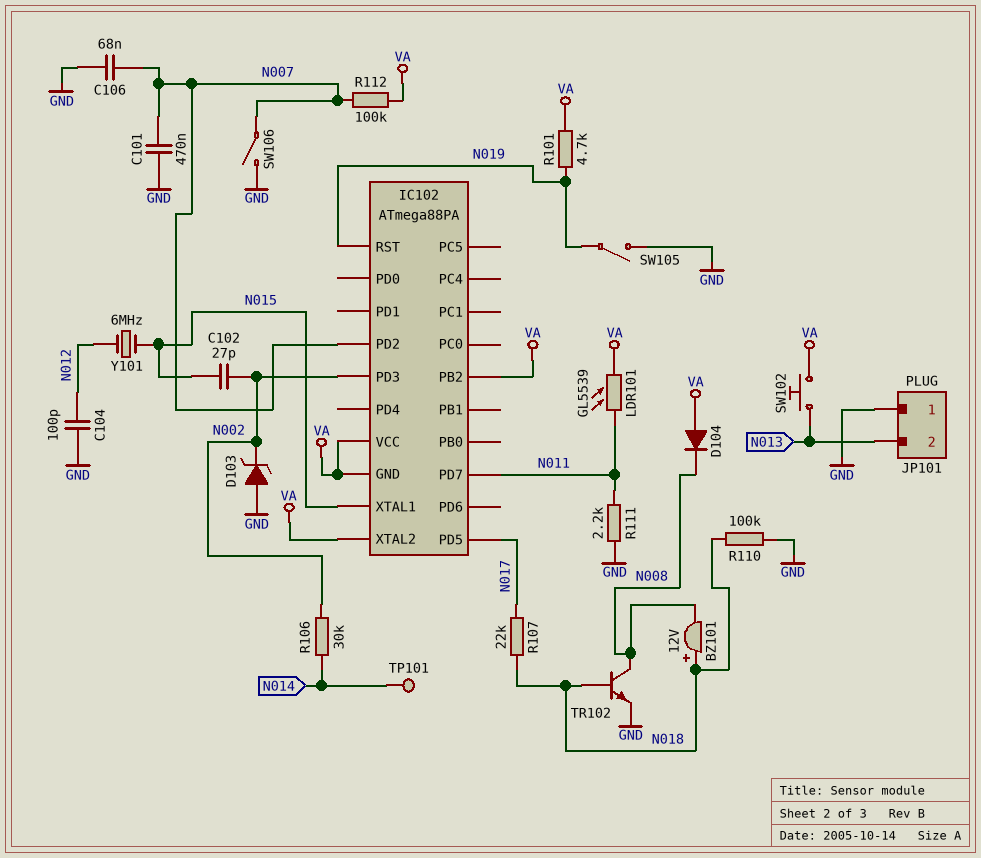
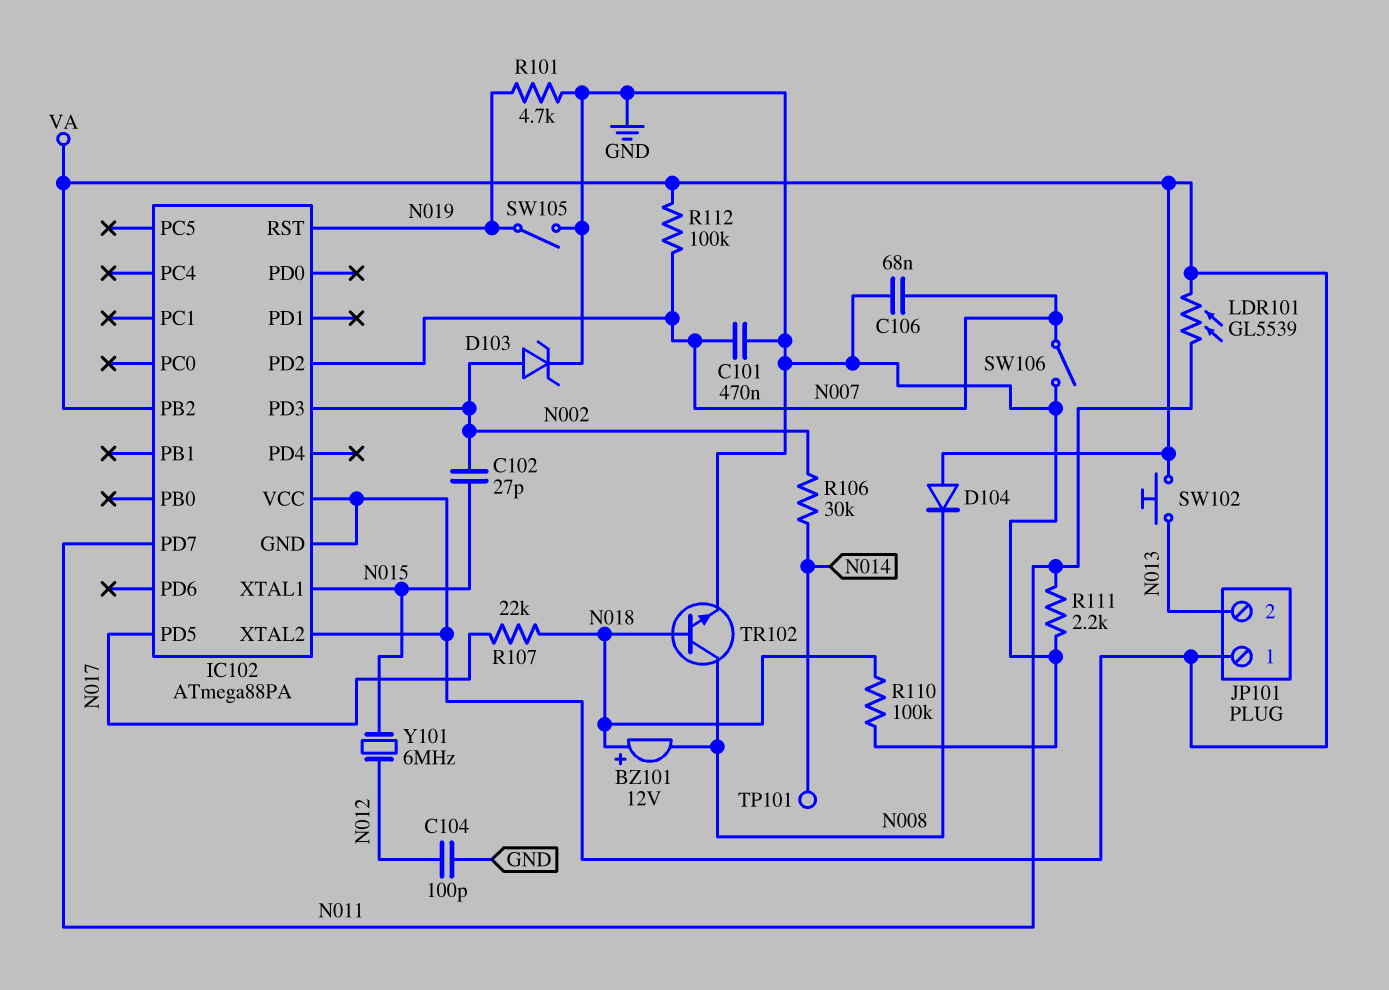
D103: zener (A GND, K N002) -> zener (A N002, K GND)
JP101 pin 1: GND -> VA
R101: 4.7k (N019, VA) -> 4.7k (GND, N019)

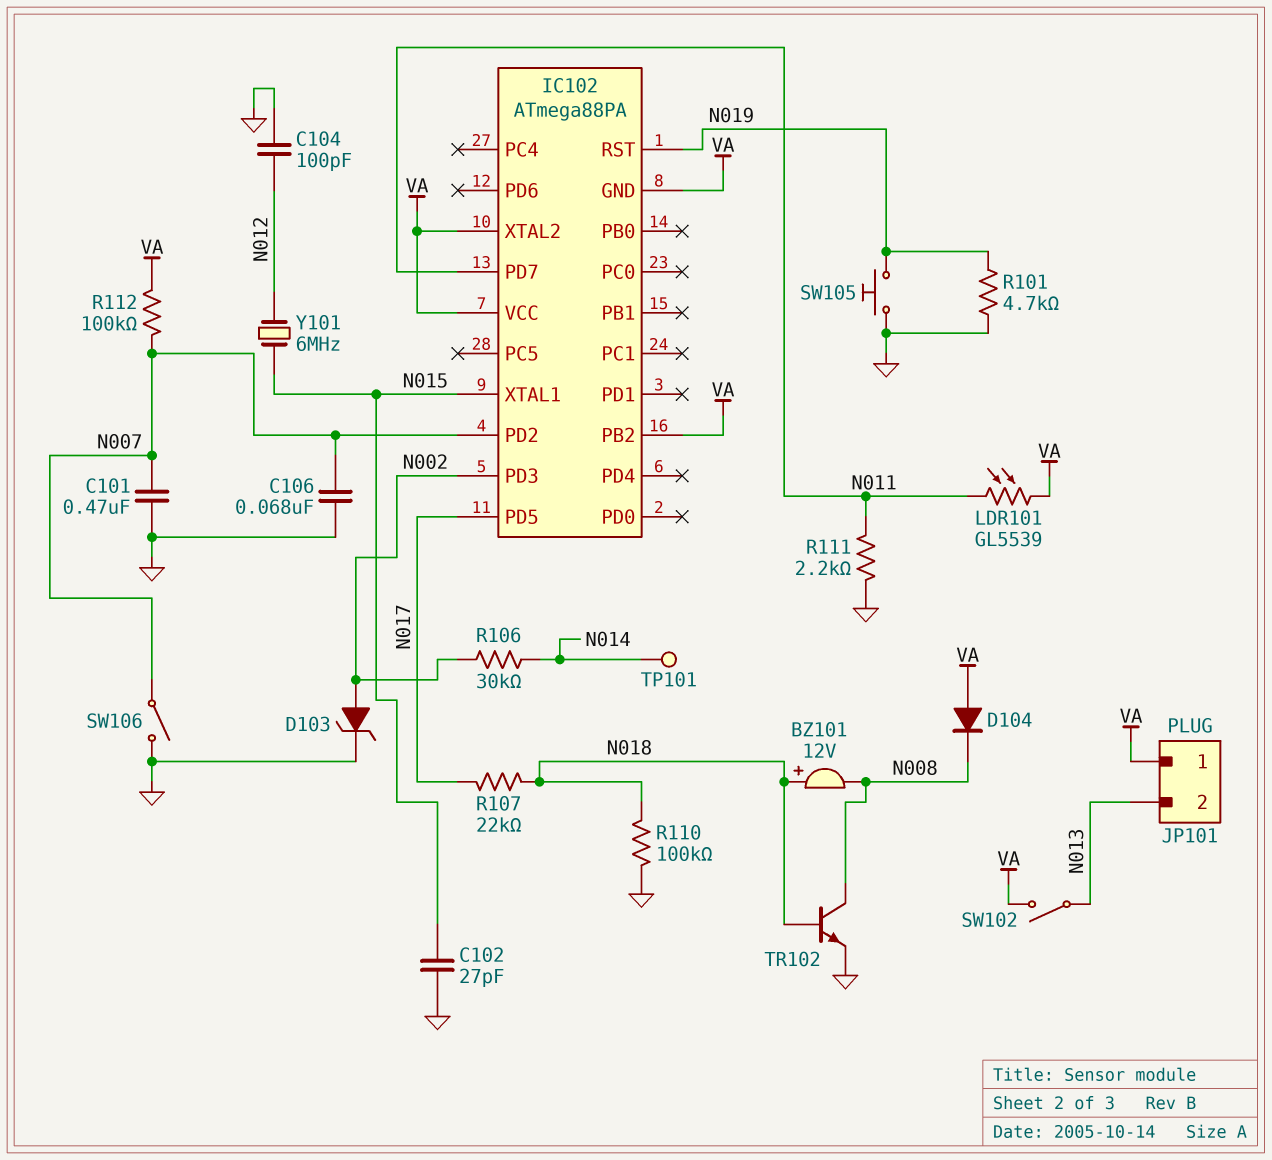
C102: 27pF (N002, N015) -> 27pF (GND, N015)
SW102: button (N013, VA) -> switch (N013, VA)
SW105: switch (GND, N019) -> button (GND, N019)

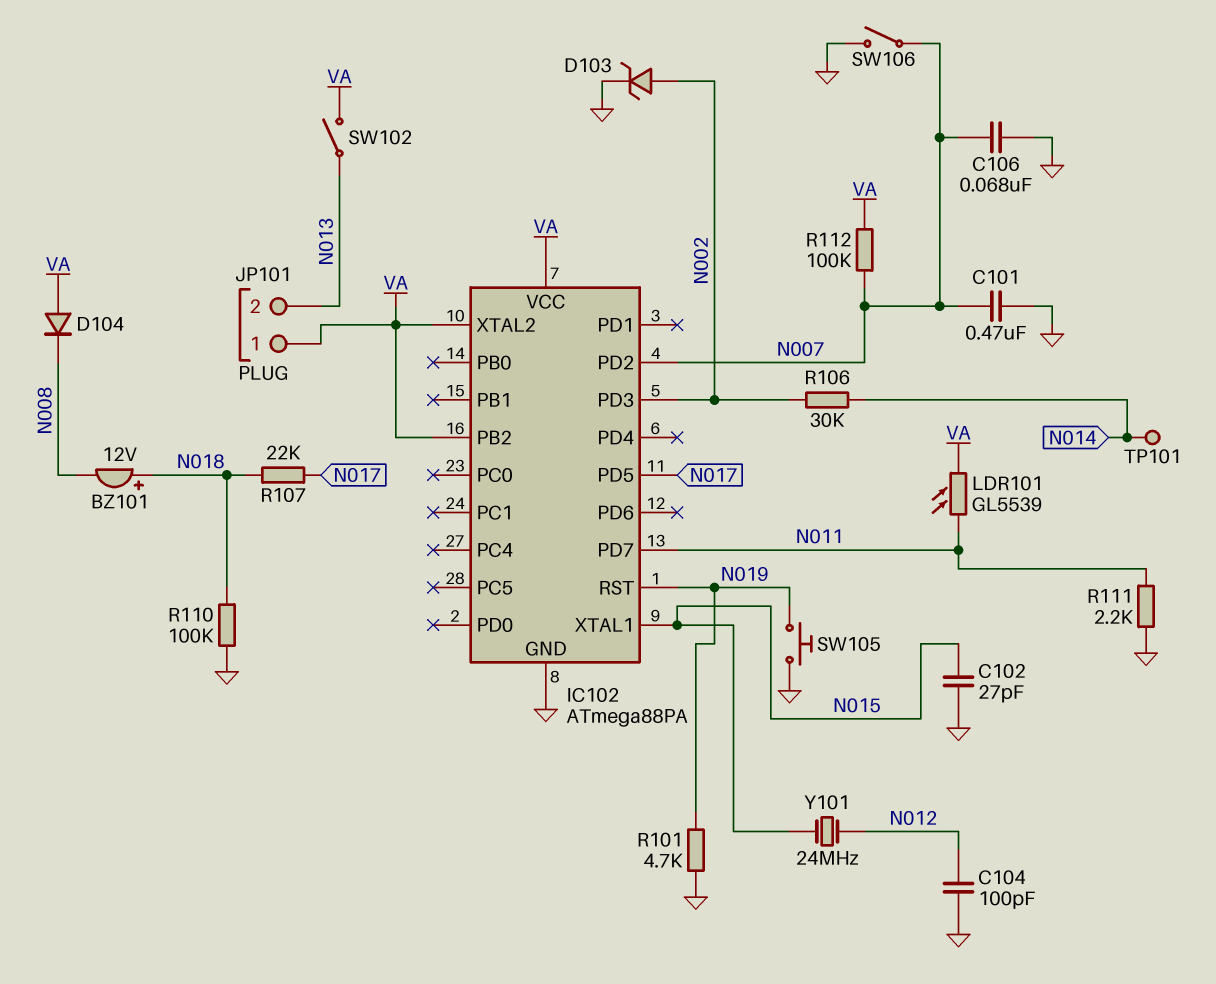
IC102 pin GND: VA -> GND
TR102: NPN (B N018, C N008, E GND) -> none
Y101: 6MHz (N012, N015) -> 24MHz (N012, N015)

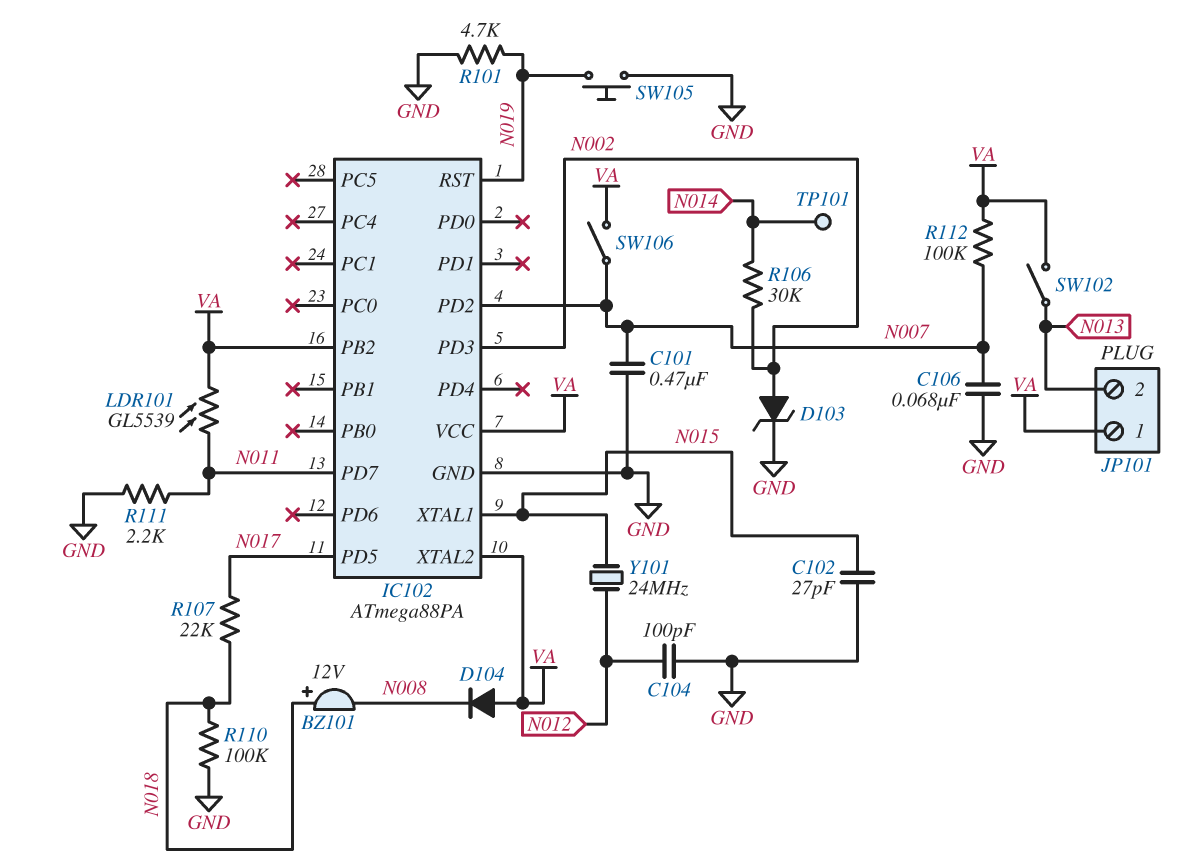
SW106: switch (GND, N007) -> switch (N007, VA)

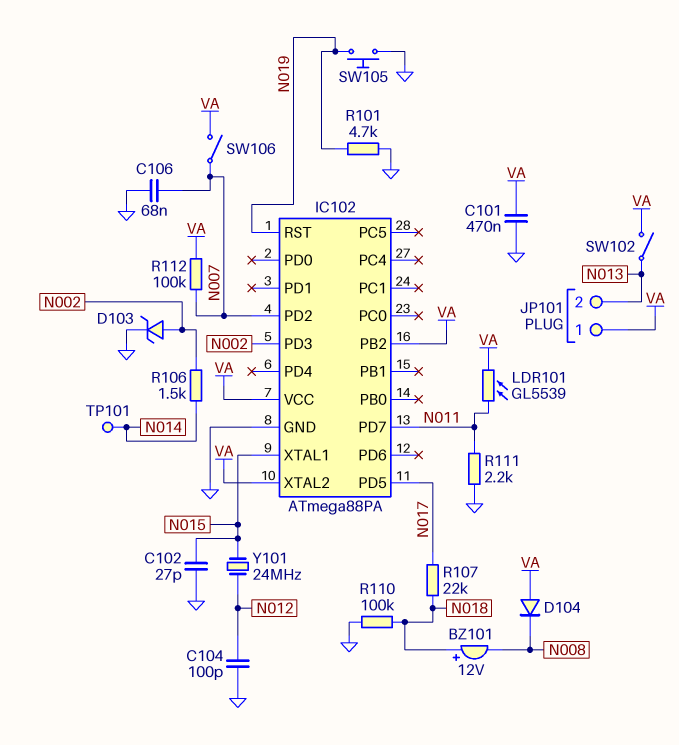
C101: 470nF (GND, N007) -> 470nF (GND, VA)
R106: 30k (N002, N014) -> 1.5k (N002, N014)

